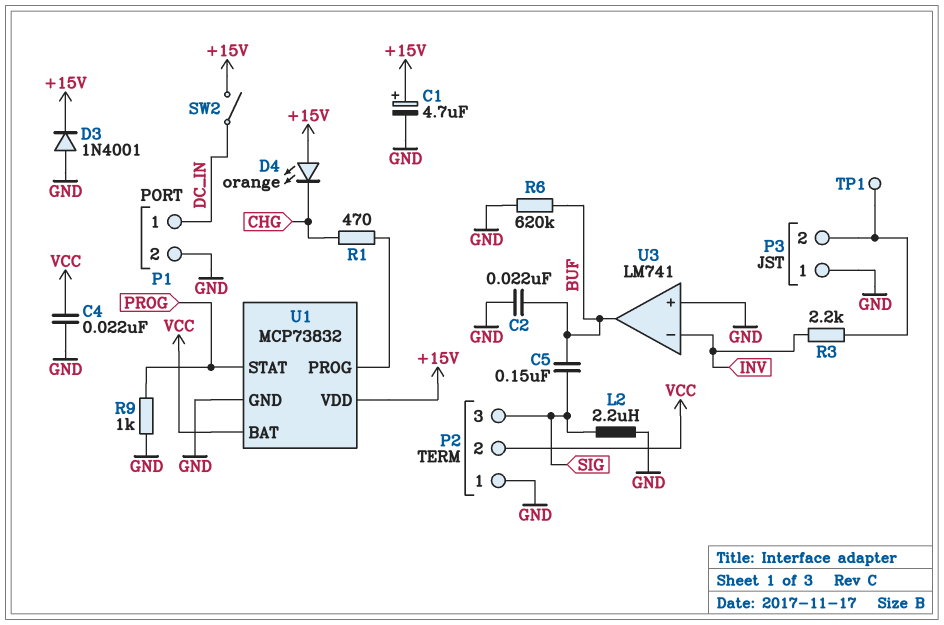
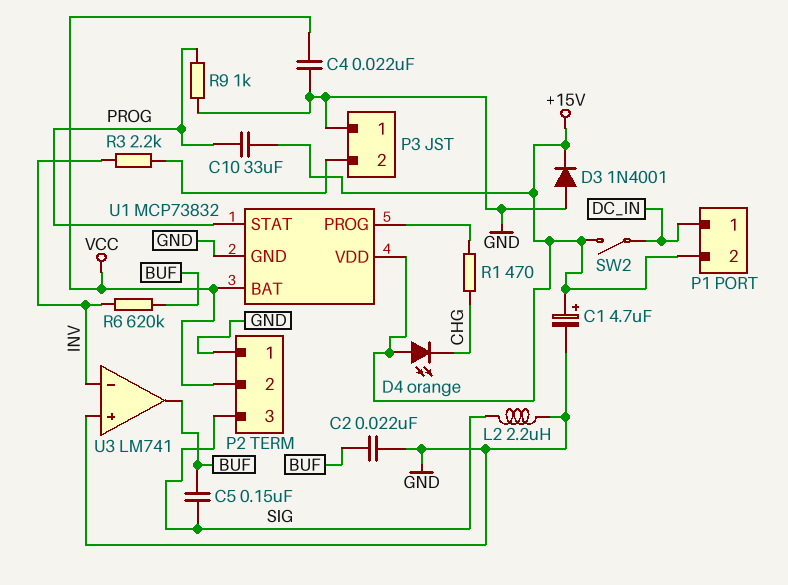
C10: none -> 33uF (+15V, PROG)
P1 pin 2: GND -> +15V
R6: 620k (BUF, GND) -> 620k (BUF, INV)
TP1: test point (P3/2) -> none

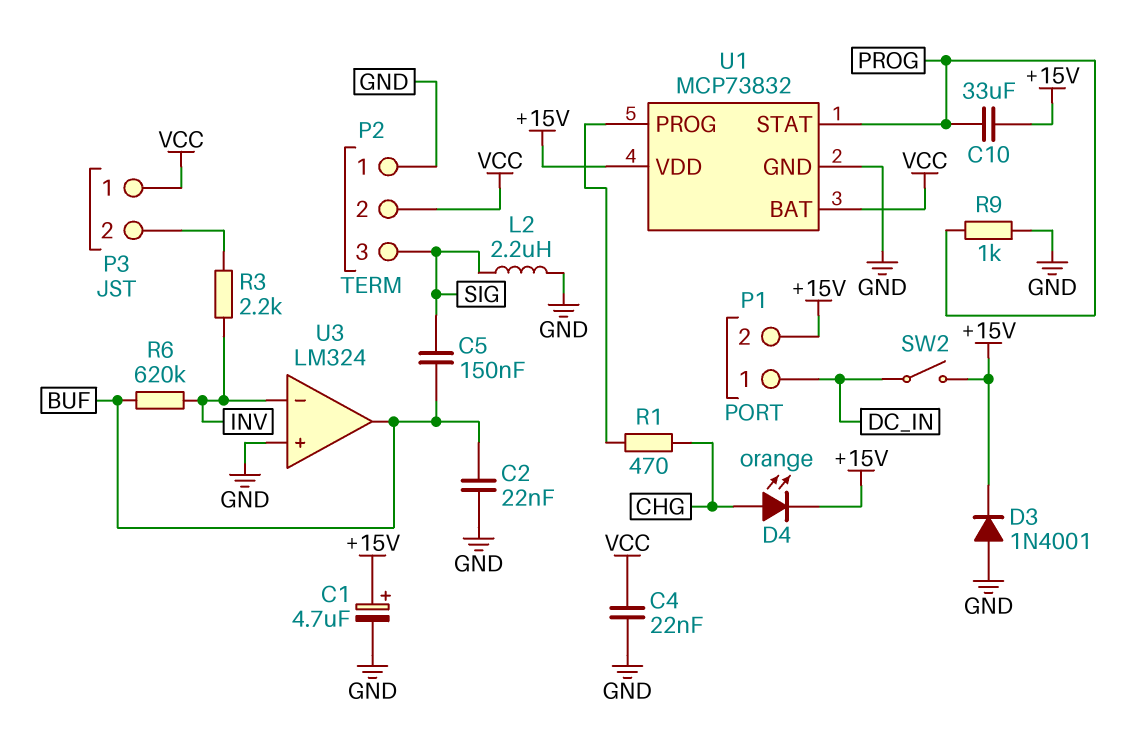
D4: LED orange (A +15V, K CHG) -> LED orange (A CHG, K +15V)
P3 pin 1: GND -> VCC
U3: LM741 -> LM324

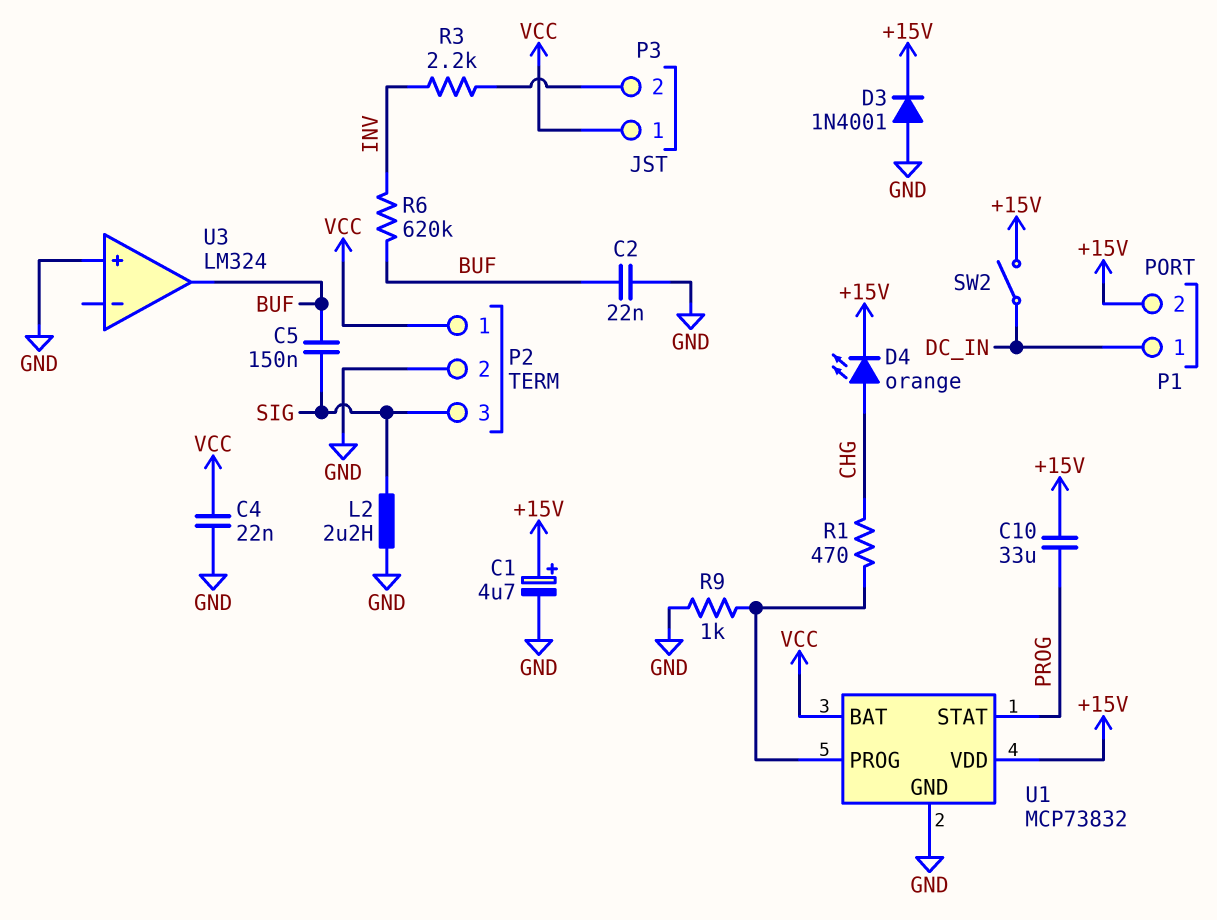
P2 pin 1: GND -> VCC
P2 pin 2: VCC -> GND
R9: 1k (GND, PROG) -> 1k (GND, U1/PROG)
U3 pin in-: INV -> none

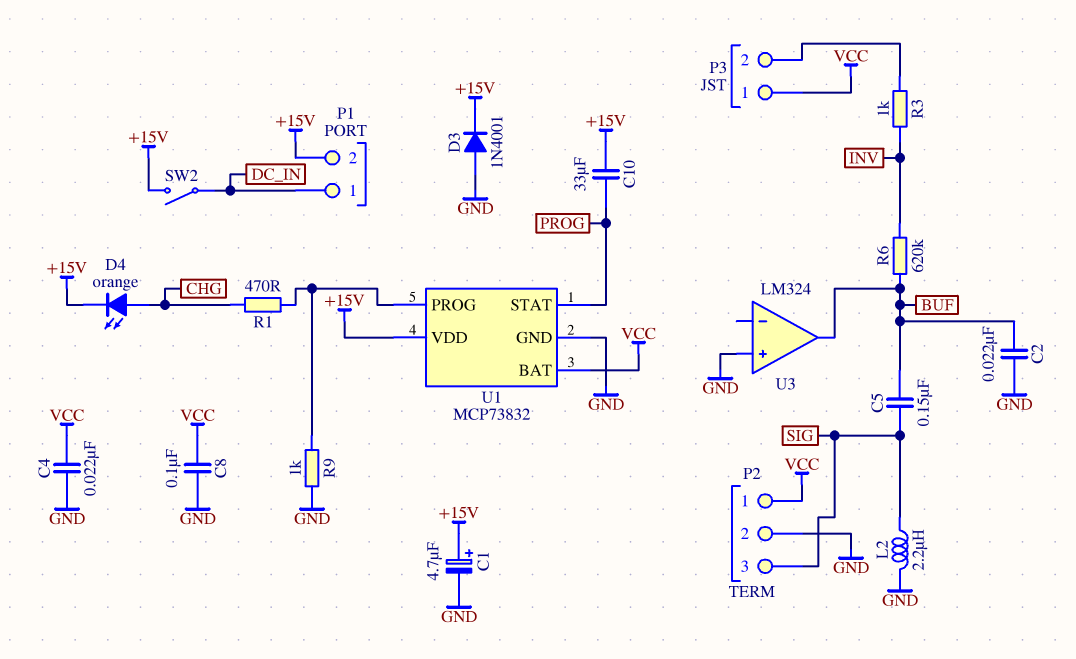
C8: none -> 100nF (GND, VCC)
R3: 2.2k (INV, P3/2) -> 1k (INV, P3/2)

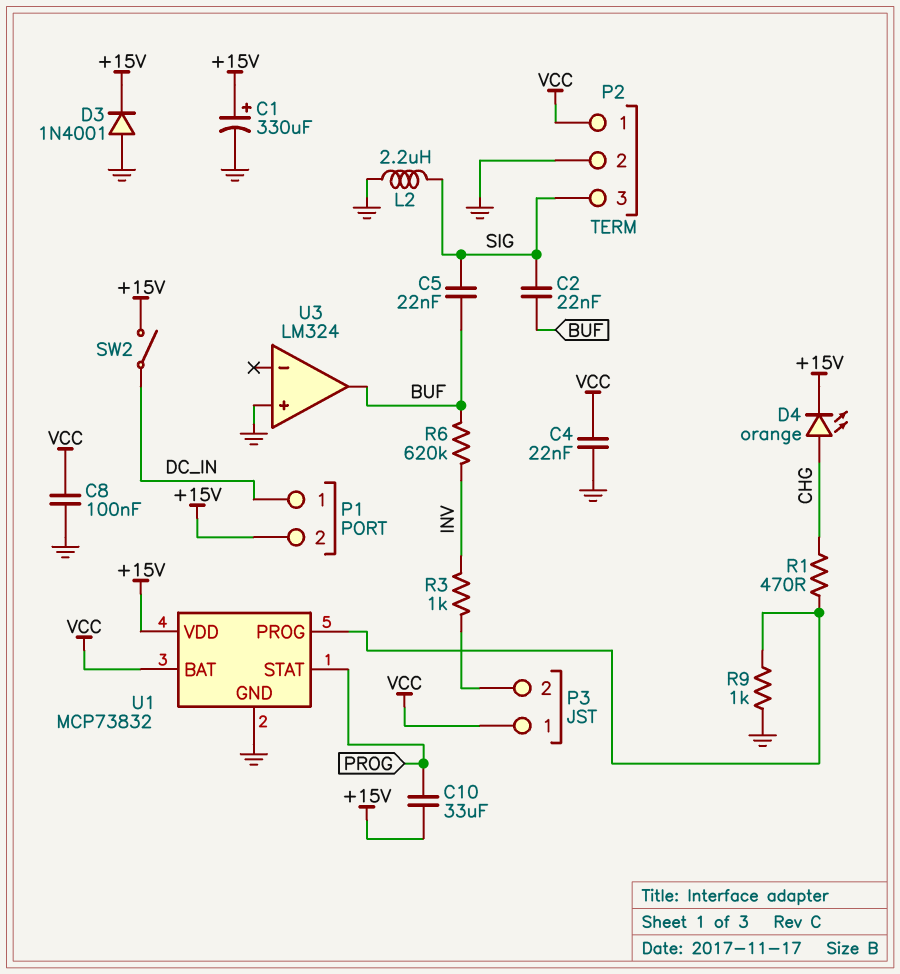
C1: 4.7uF (plus +15V, minus GND) -> 330uF (plus +15V, minus GND)
C2: 22nF (BUF, GND) -> 22nF (BUF, SIG)
C5: 150nF (BUF, SIG) -> 22nF (BUF, SIG)

